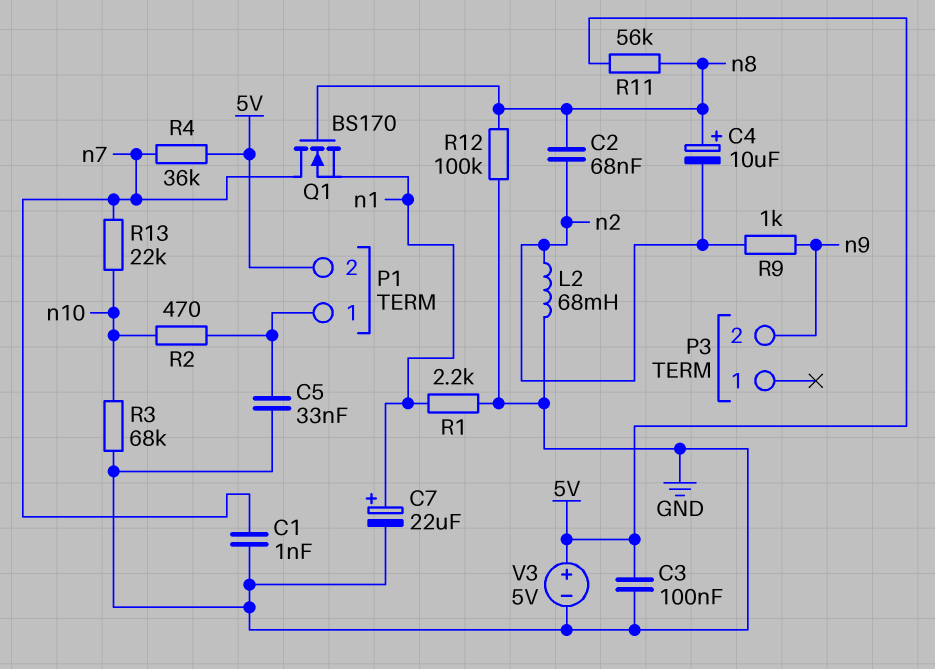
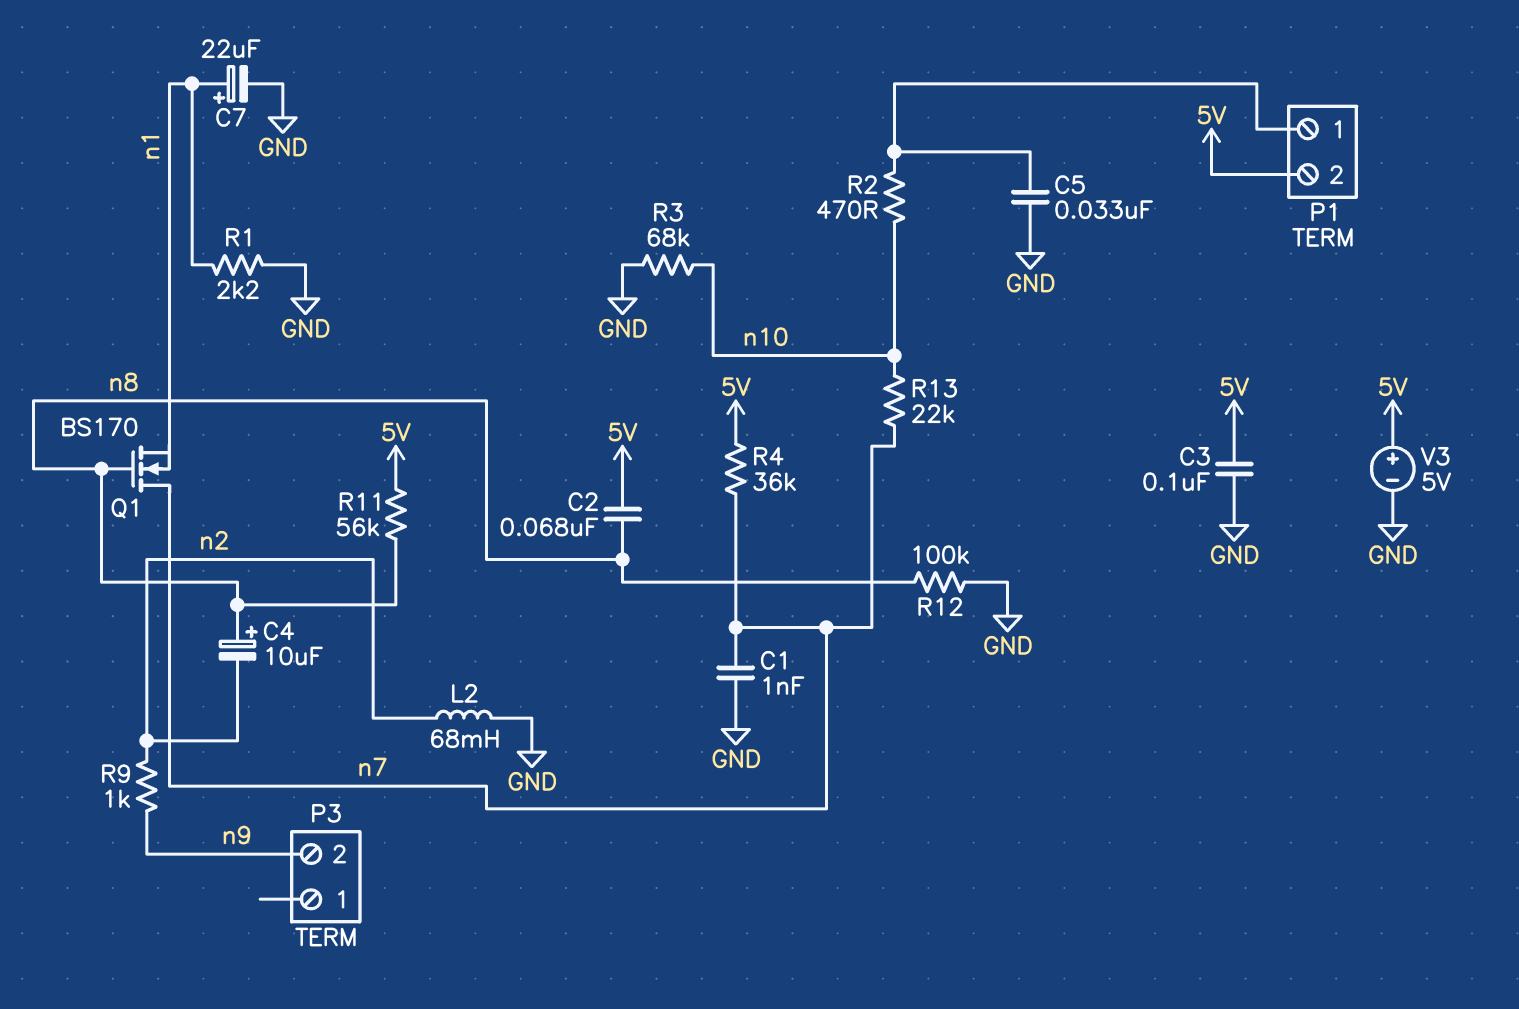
C2: 68nF (n2, n8) -> 68nF (5V, n8)

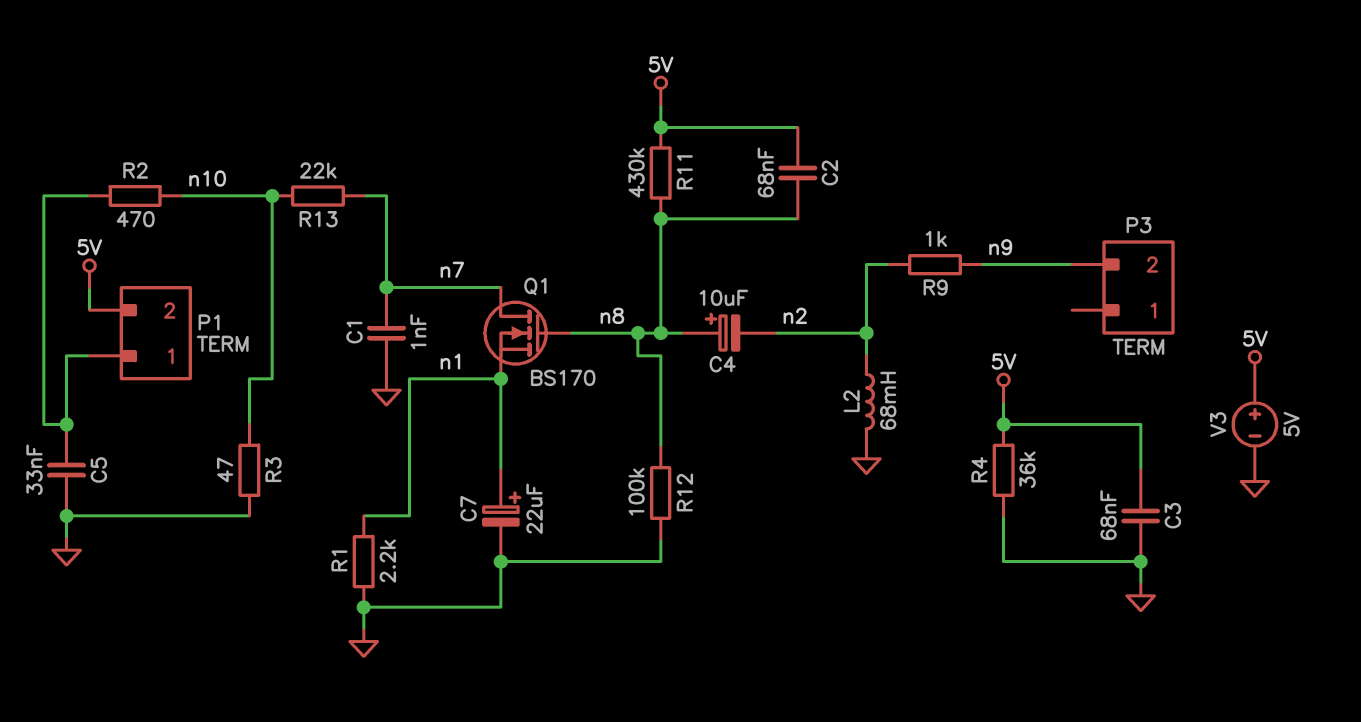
C3: 100nF (5V, GND) -> 68nF (5V, GND)
R3: 68k (GND, n10) -> 47 (GND, n10)
R4: 36k (5V, n7) -> 36k (5V, GND)
R11: 56k (5V, n8) -> 430k (5V, n8)

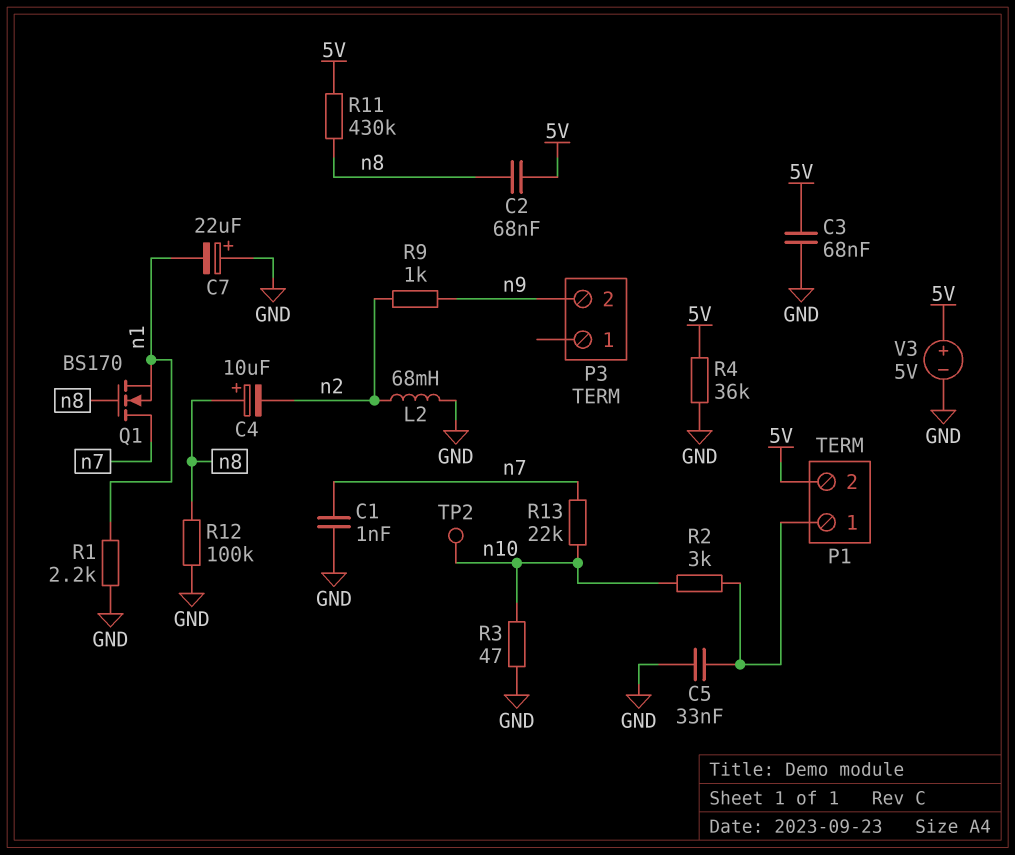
C7: 22uF (plus n1, minus GND) -> 22uF (plus GND, minus n1)
R2: 470 (P1/1, n10) -> 3k (P1/1, n10)
TP2: none -> test point (n10)

